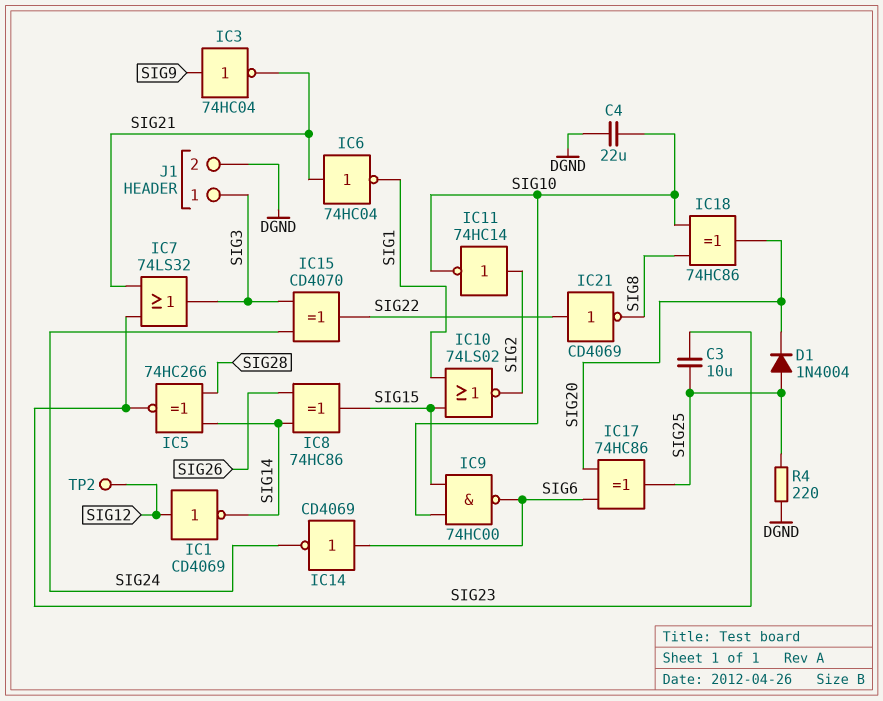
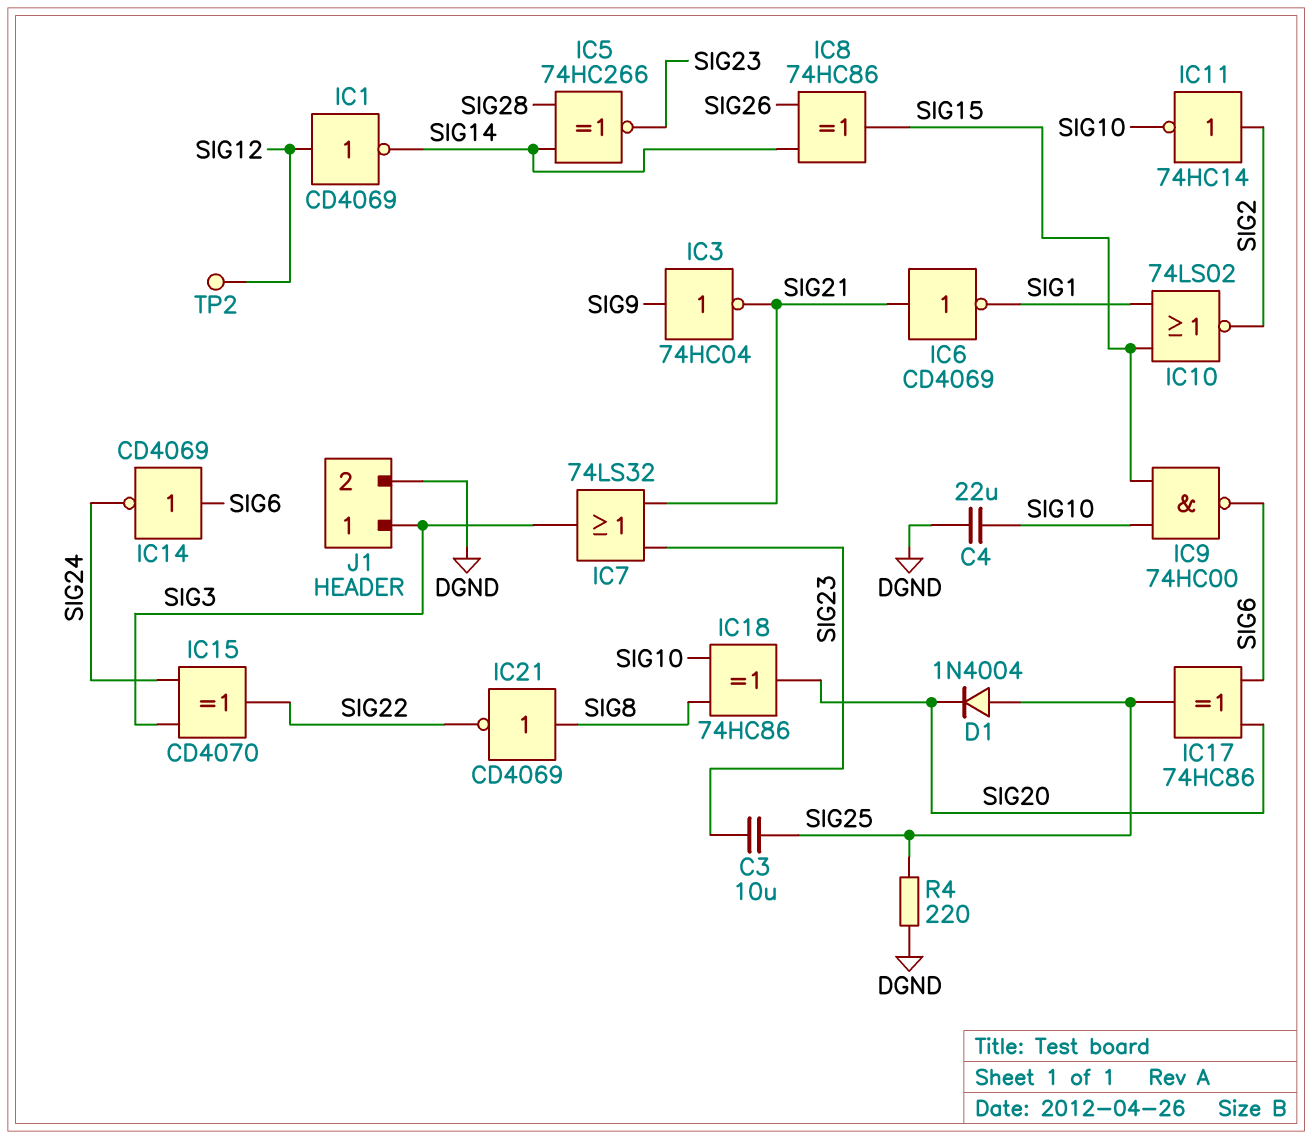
IC6: NOT 74HC04 (in SIG21, out SIG1) -> NOT CD4069 (in SIG21, out SIG1)
IC21: NOT CD4069 (in SIG22, out SIG8) -> NOT CD4069 (in SIG8, out SIG22)

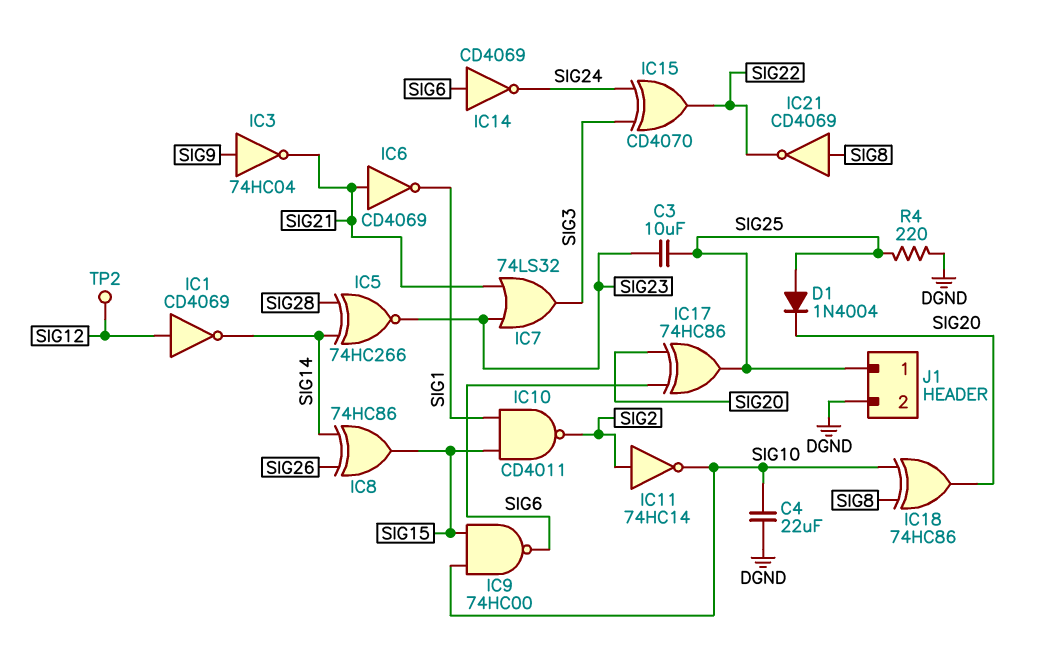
IC10: NOR 74LS02 (in SIG1, in SIG15, out SIG2) -> NAND CD4011 (in SIG1, in SIG15, out SIG2)
J1 pin 1: SIG3 -> SIG25

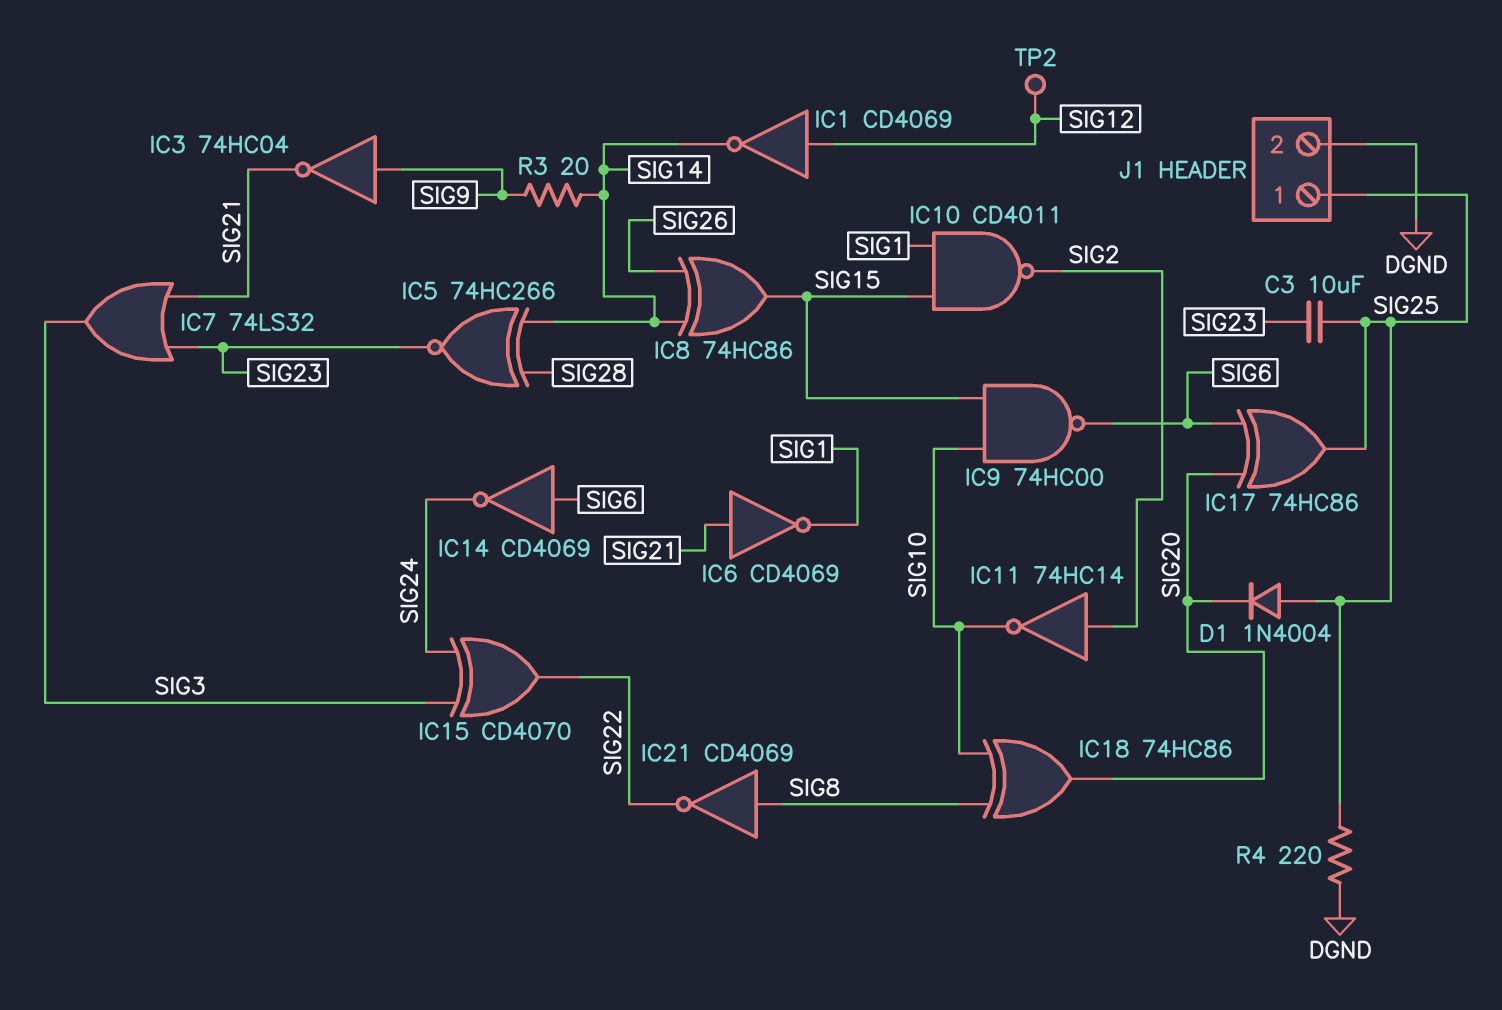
C4: 22uF (DGND, SIG10) -> none
R3: none -> 20 (SIG9, SIG14)

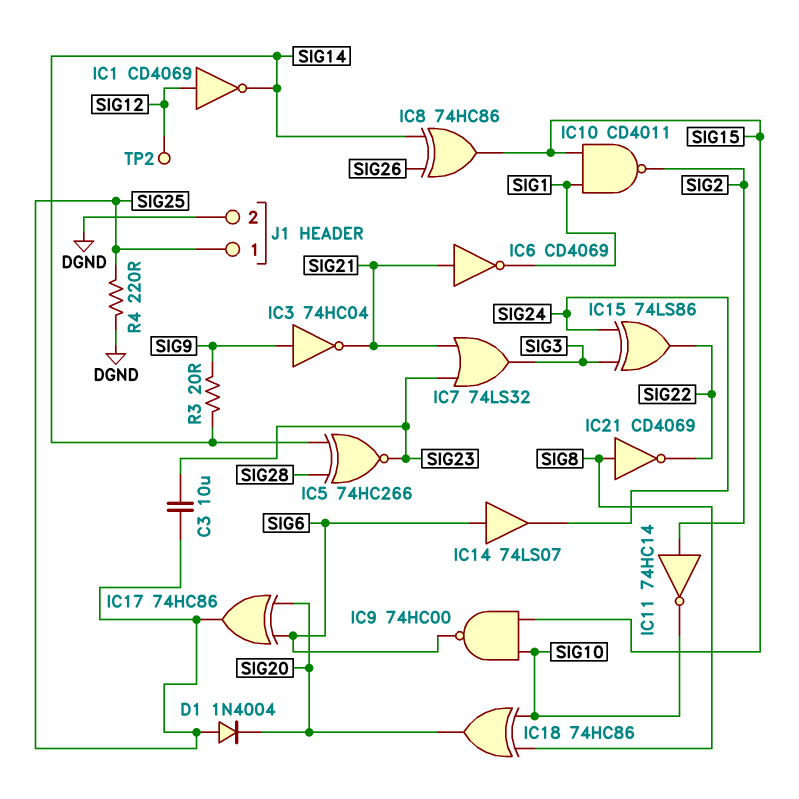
IC14: NOT CD4069 (in SIG6, out SIG24) -> buffer 74LS07 (in SIG6, out SIG24)
IC15: XOR CD4070 (in SIG3, in SIG24, out SIG22) -> XOR 74LS86 (in SIG3, in SIG24, out SIG22)

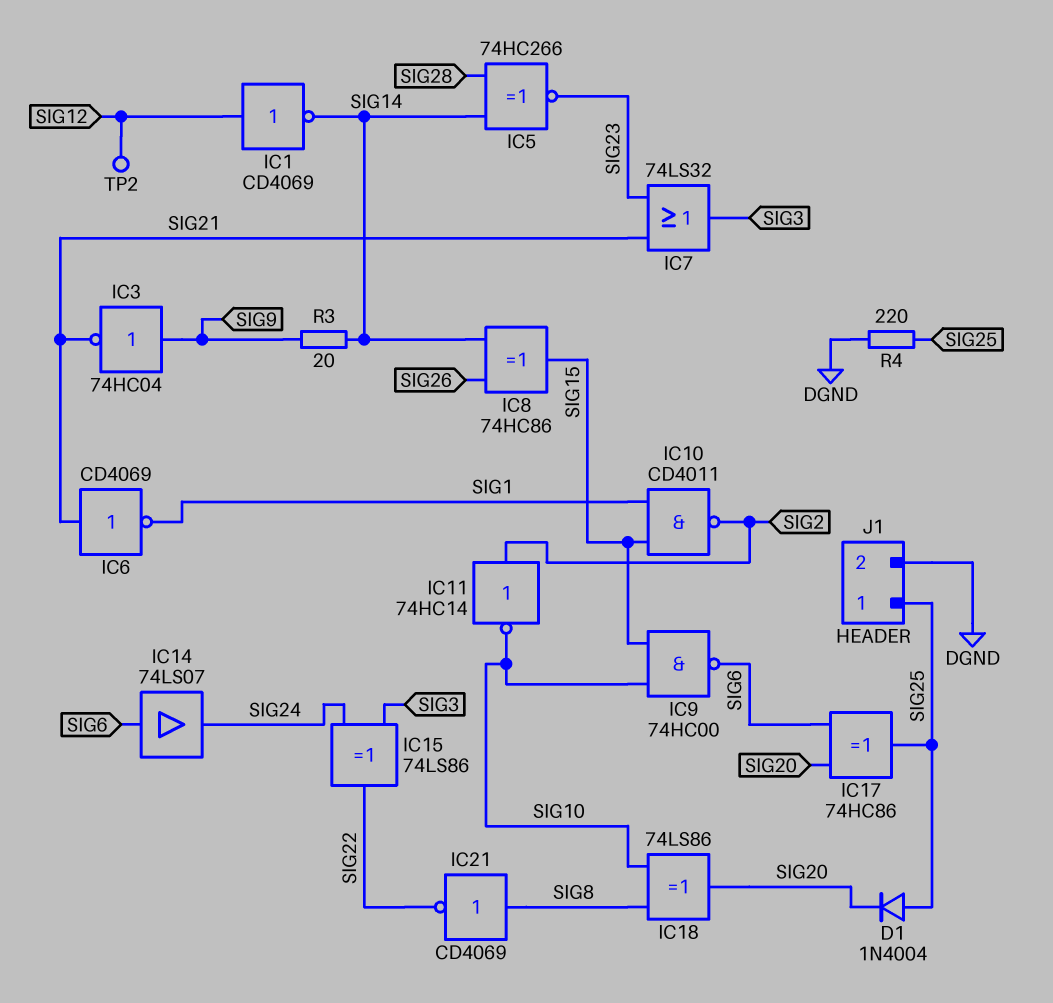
C3: 10uF (SIG23, SIG25) -> none
IC18: XOR 74HC86 (in SIG8, in SIG10, out SIG20) -> XOR 74LS86 (in SIG8, in SIG10, out SIG20)

